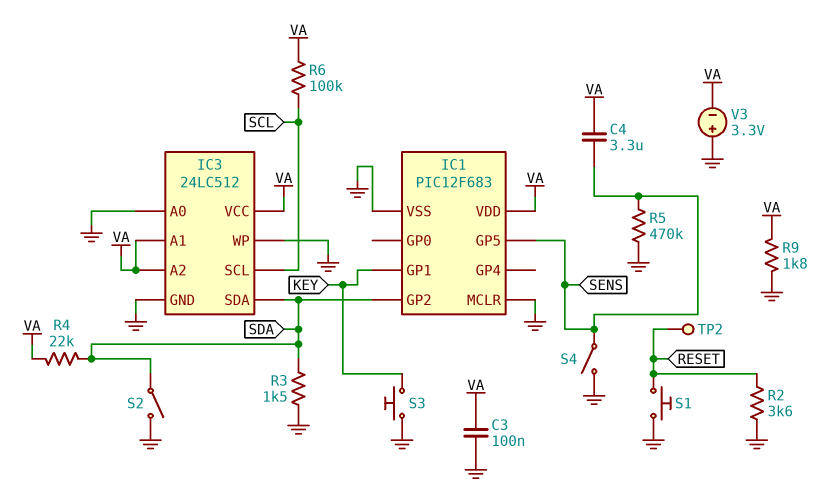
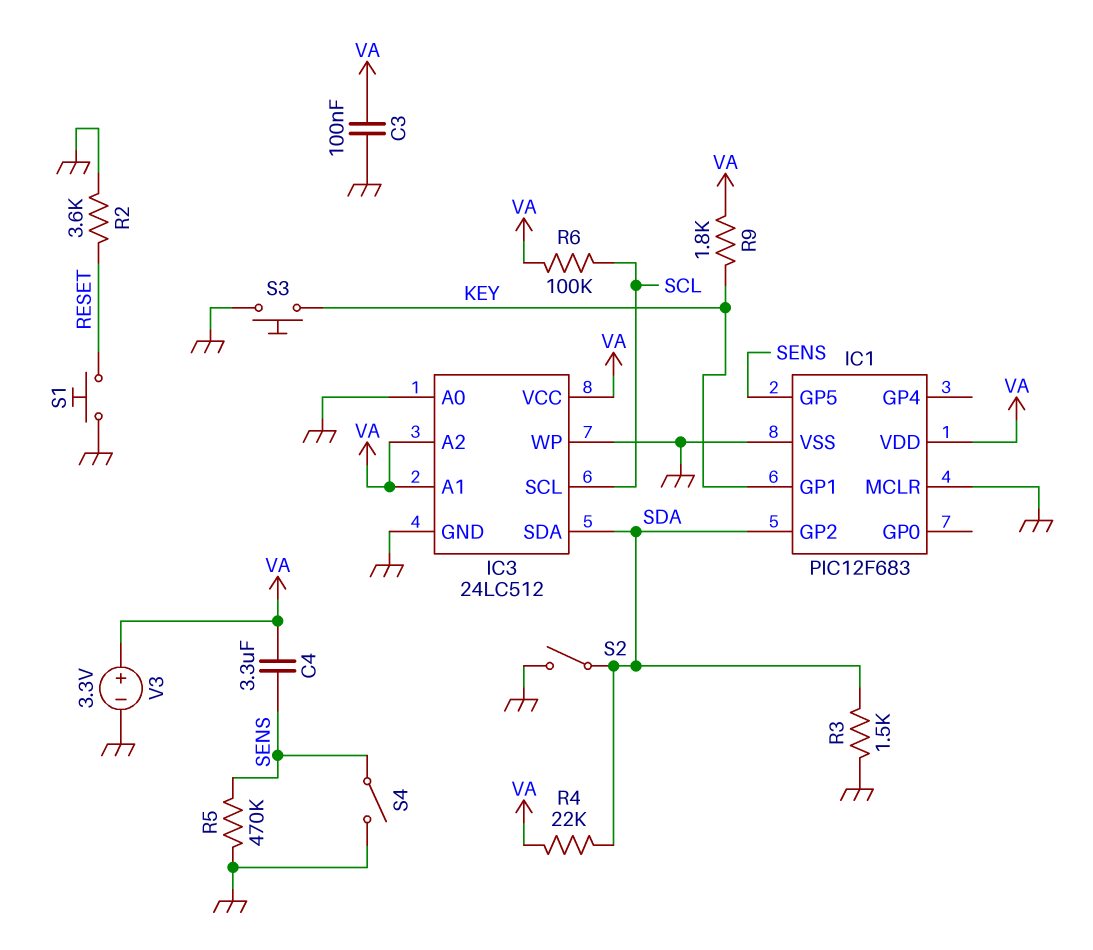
R9: 1.8k (GND, VA) -> 1.8k (KEY, VA)
TP2: test point (RESET) -> none
V3: 3.3V (plus GND, minus VA) -> 3.3V (plus VA, minus GND)

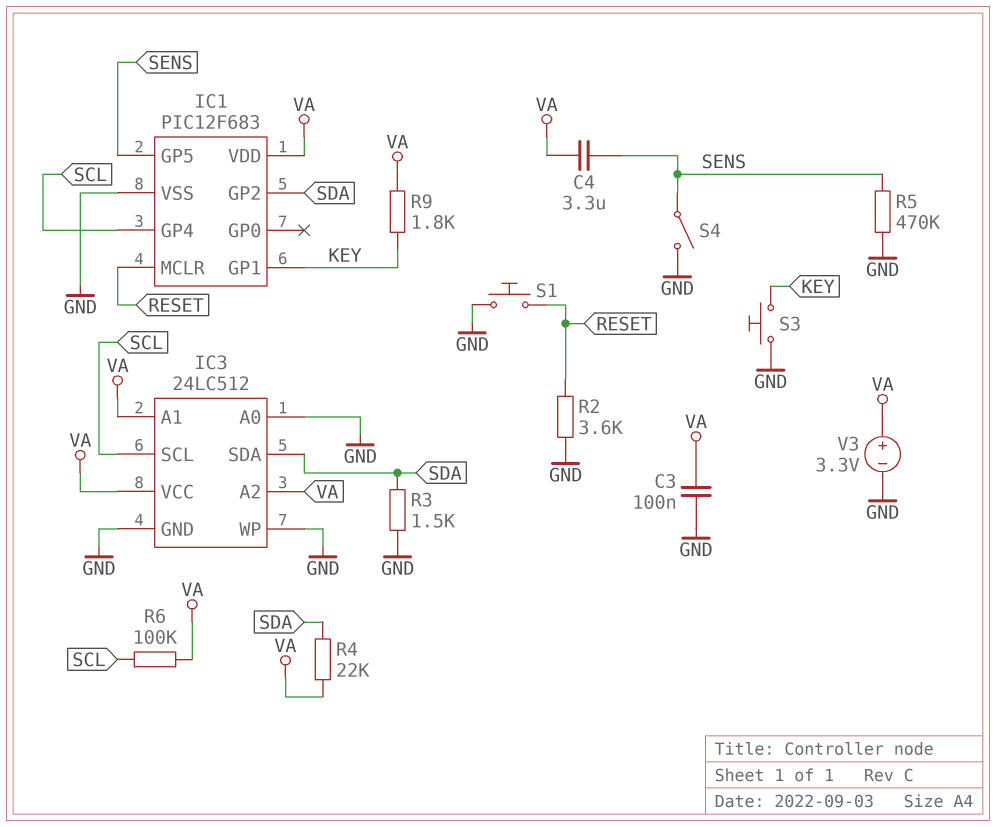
IC1 pin GP4: none -> SCL
IC1 pin MCLR: GND -> RESET
S2: switch (GND, SDA) -> none

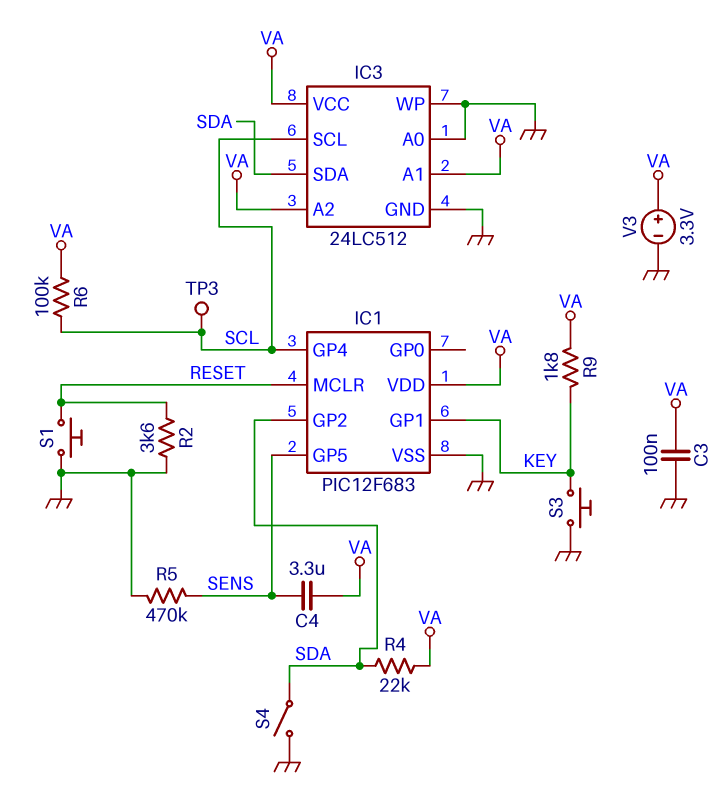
R3: 1.5k (GND, SDA) -> none
S4: switch (GND, SENS) -> switch (GND, SDA)
TP3: none -> test point (SCL)

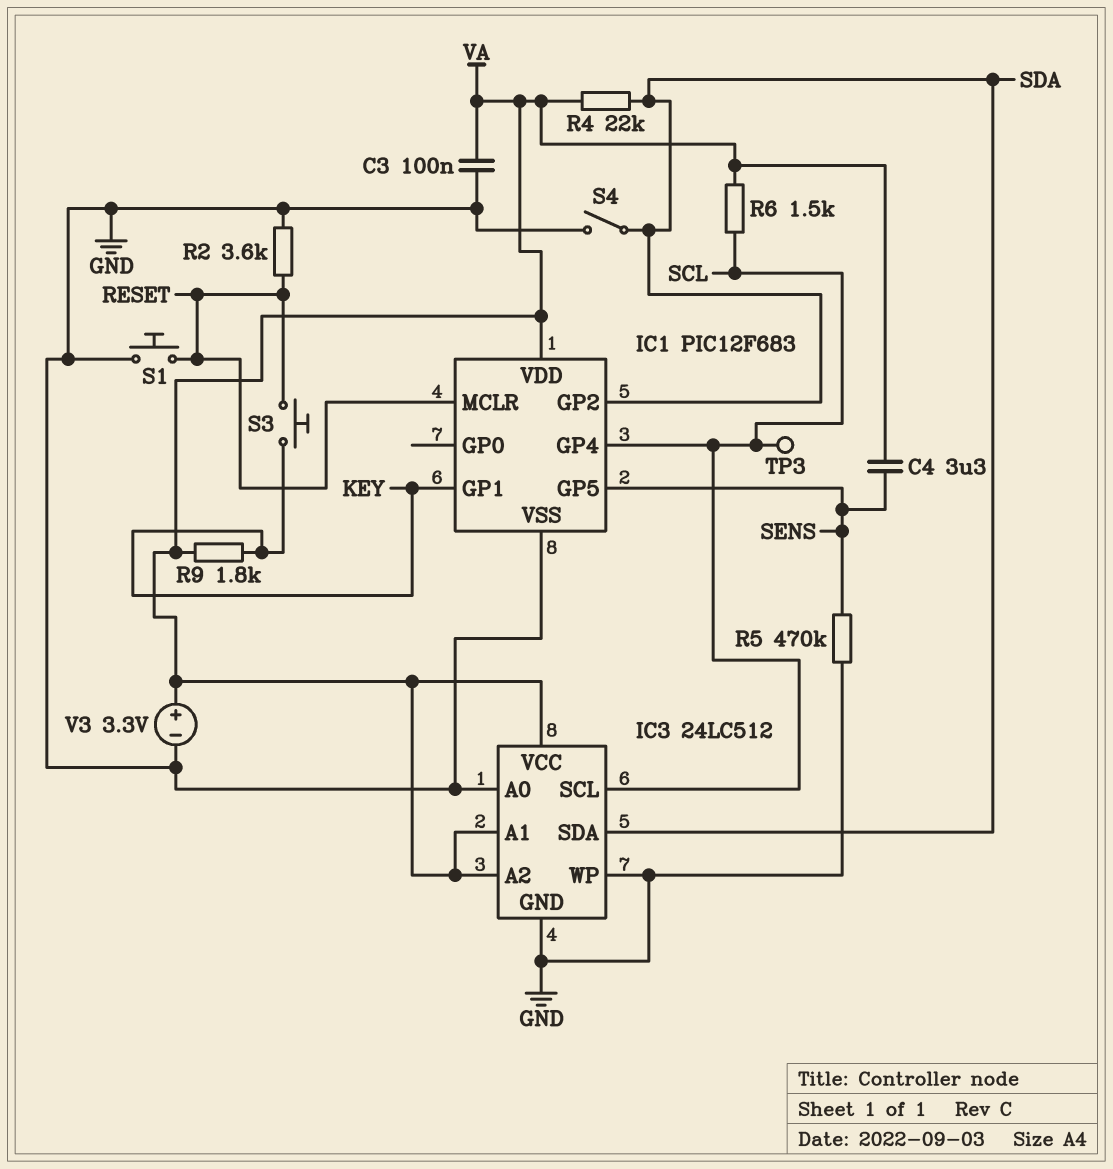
R6: 100k (SCL, VA) -> 1.5k (SCL, VA)
S3: button (GND, KEY) -> button (KEY, RESET)

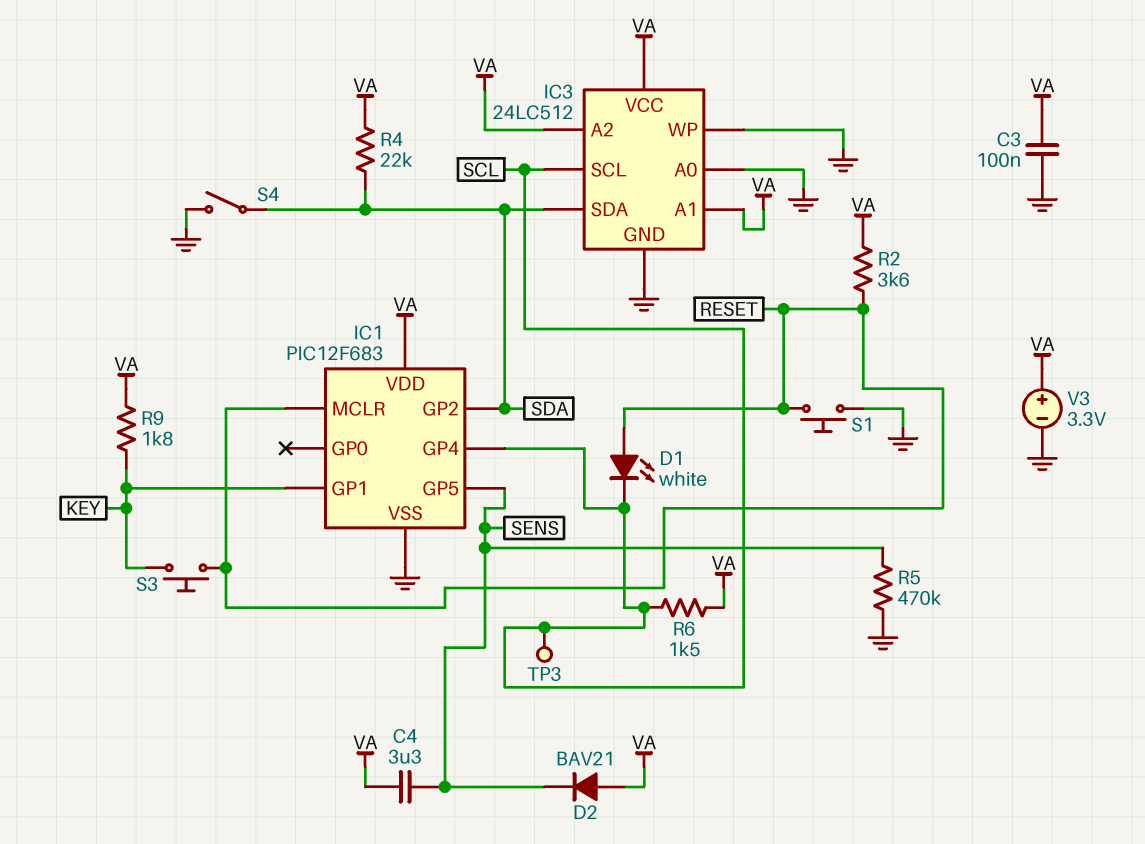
D1: none -> LED white (A RESET, K SCL)
D2: none -> diode BAV21 (A VA, K SENS)
R2: 3.6k (GND, RESET) -> 3.6k (RESET, VA)

